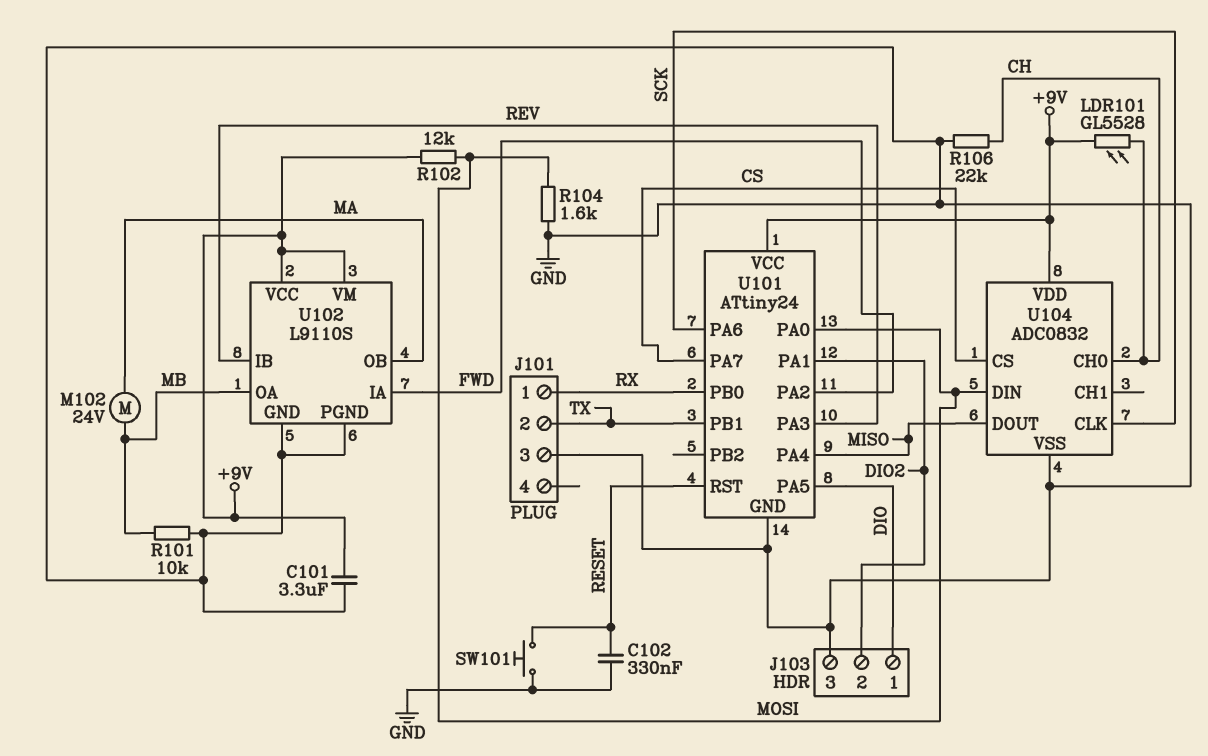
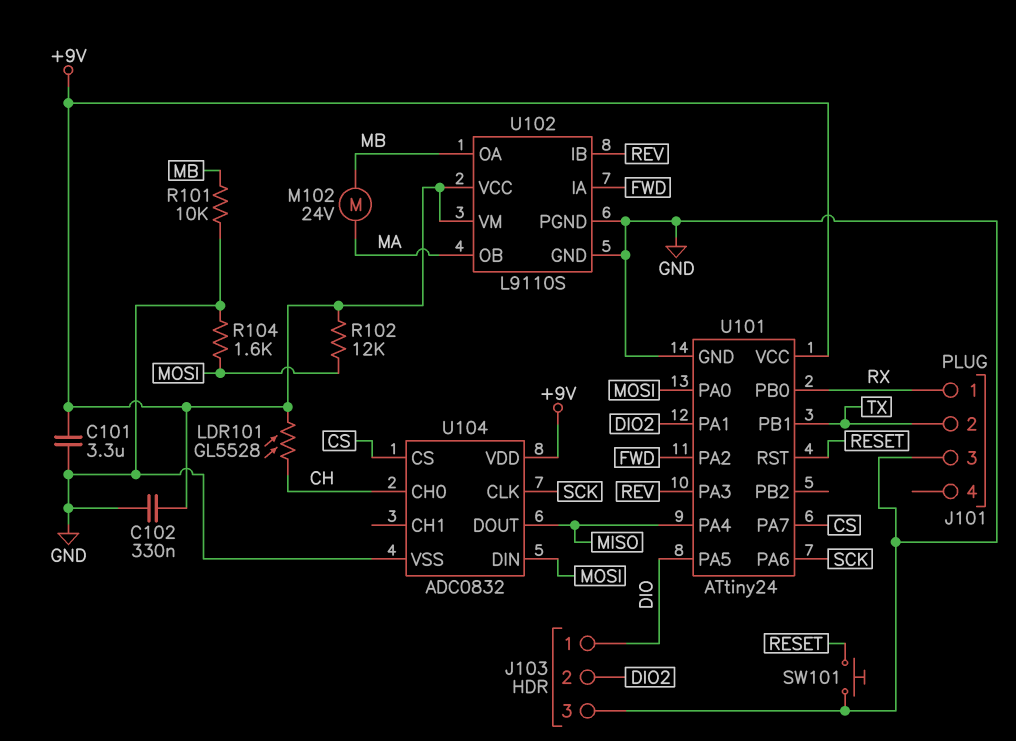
C102: 330nF (GND, RESET) -> 330nF (+9V, GND)
R106: 22k (CH, GND) -> none

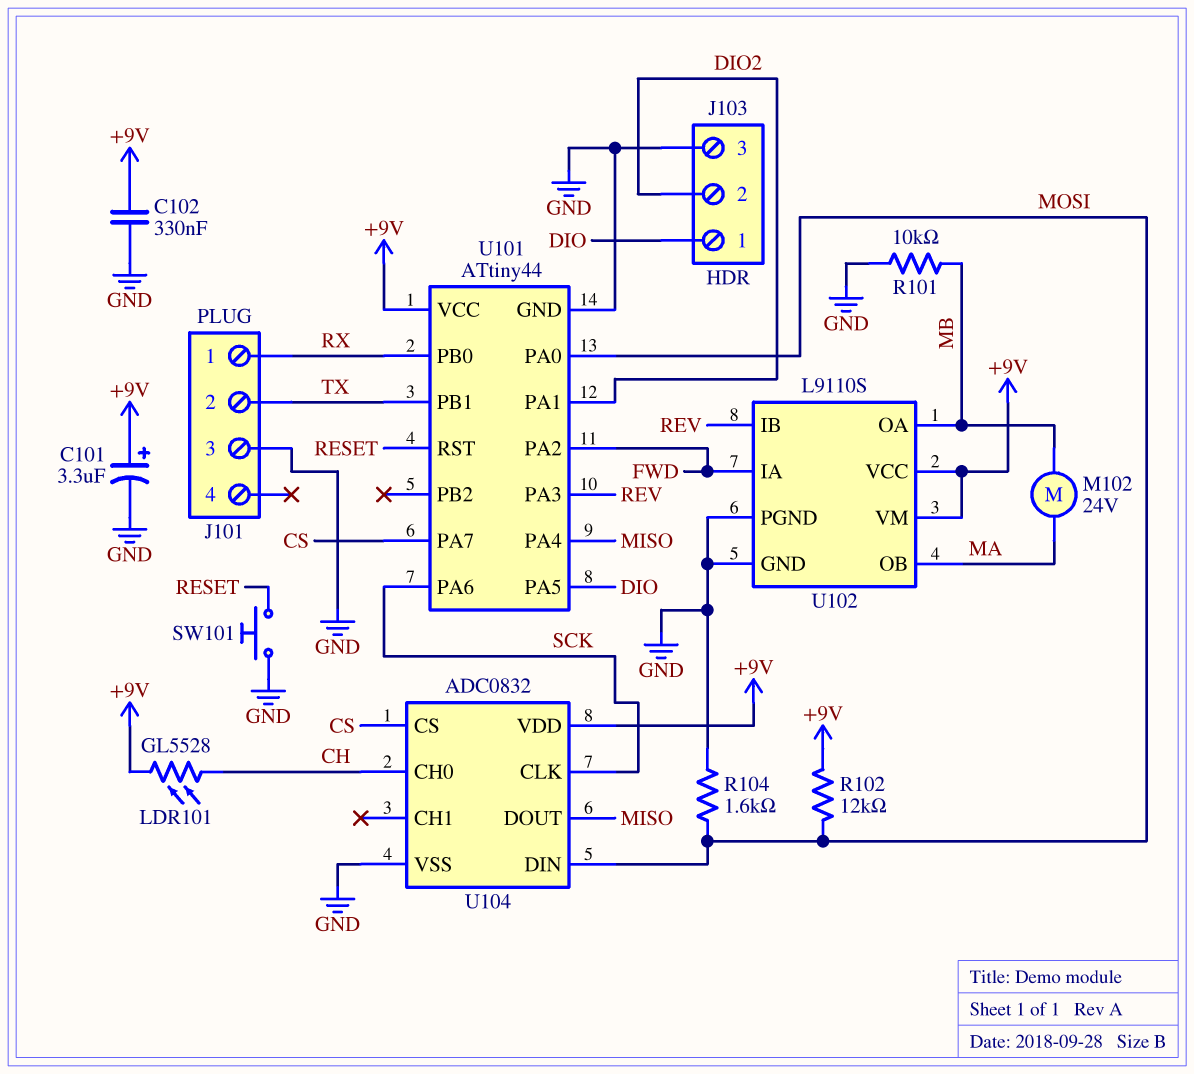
C101: 3.3uF (+9V, GND) -> 3.3uF (plus +9V, minus GND)
U101: ATtiny24 -> ATtiny44

